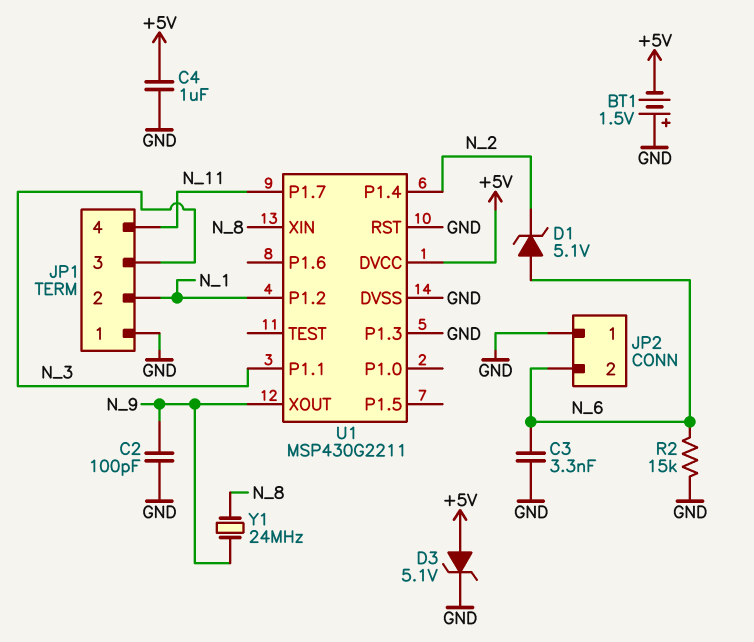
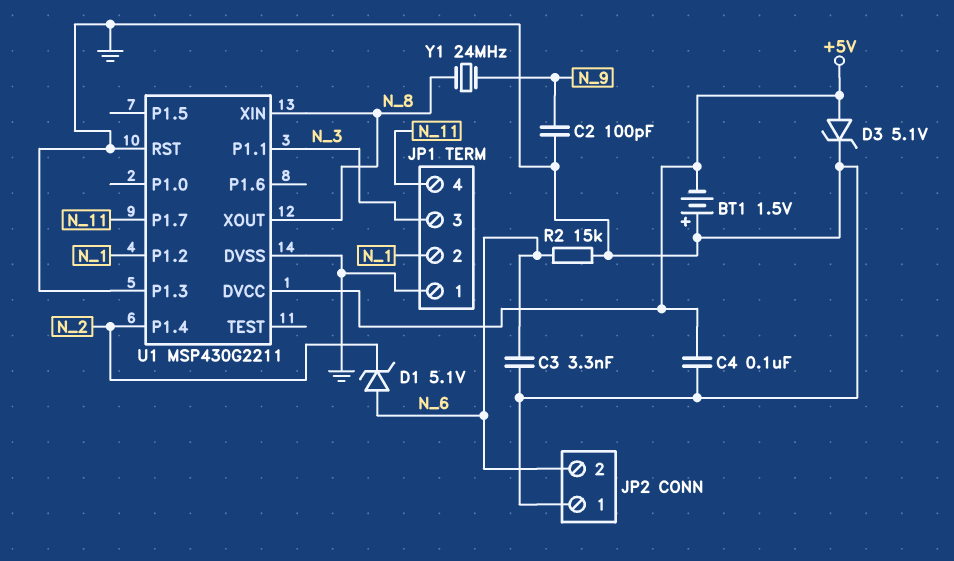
C4: 1uF (+5V, GND) -> 100nF (+5V, GND)
U1 pin XOUT: N_9 -> N_8

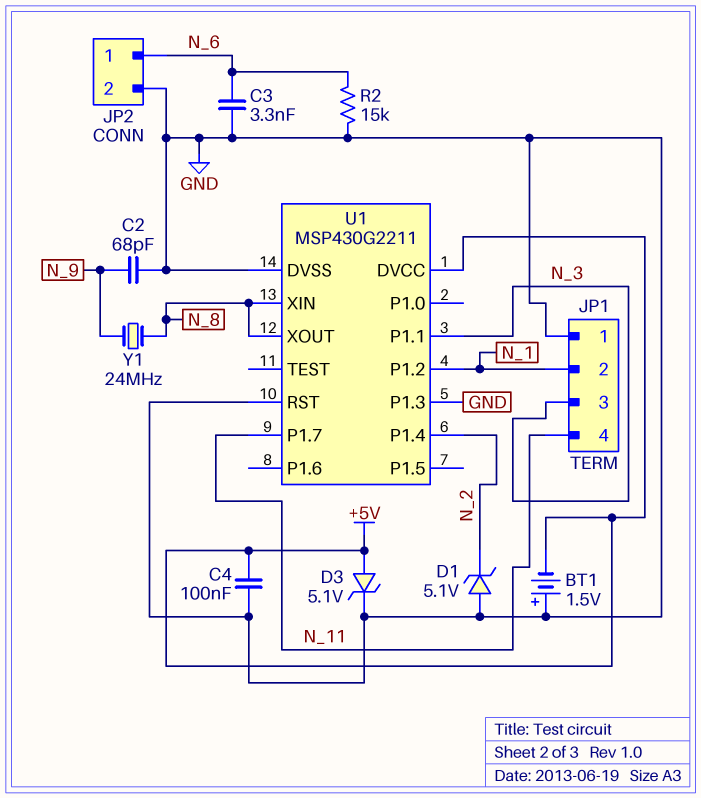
C2: 100pF (GND, N_9) -> 68pF (GND, N_9)
D1: zener 5.1V (A N_6, K N_2) -> zener 5.1V (A GND, K N_2)
JP2 pin 1: GND -> N_6
JP2 pin 2: N_6 -> GND

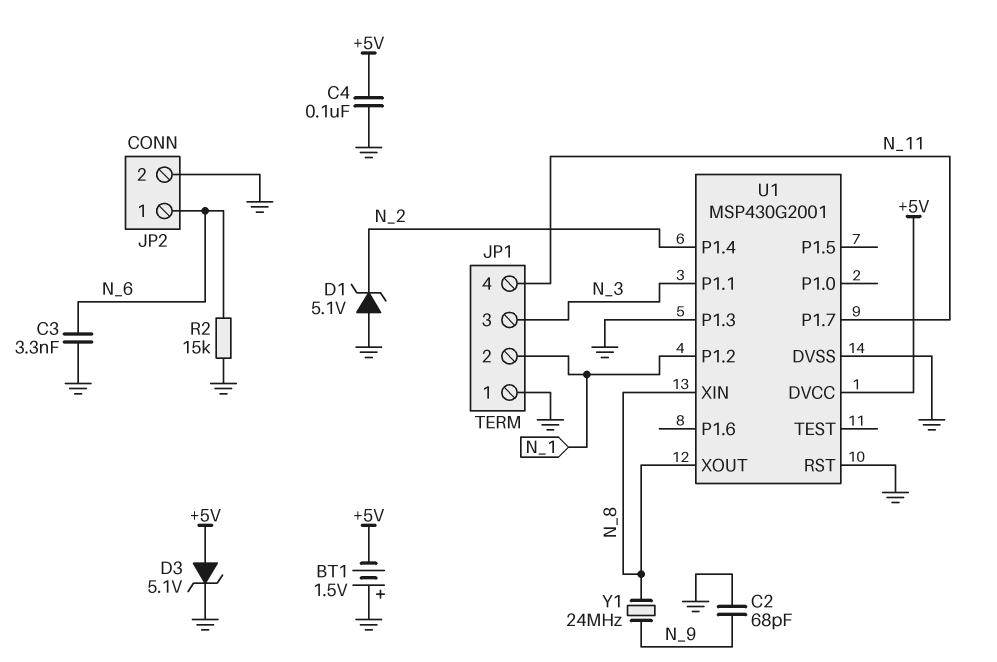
U1: MSP430G2211 -> MSP430G2001

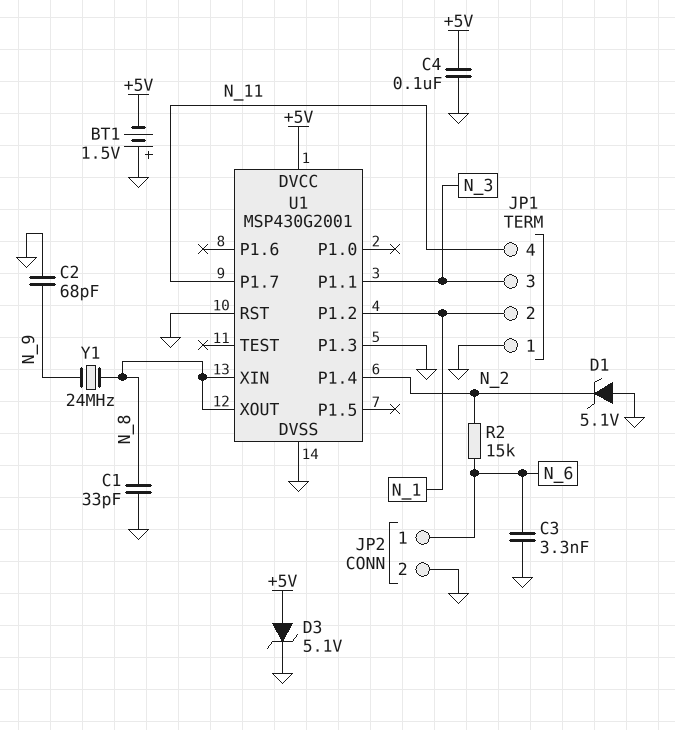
C1: none -> 33pF (GND, N_8)
R2: 15k (GND, N_6) -> 15k (N_2, N_6)

